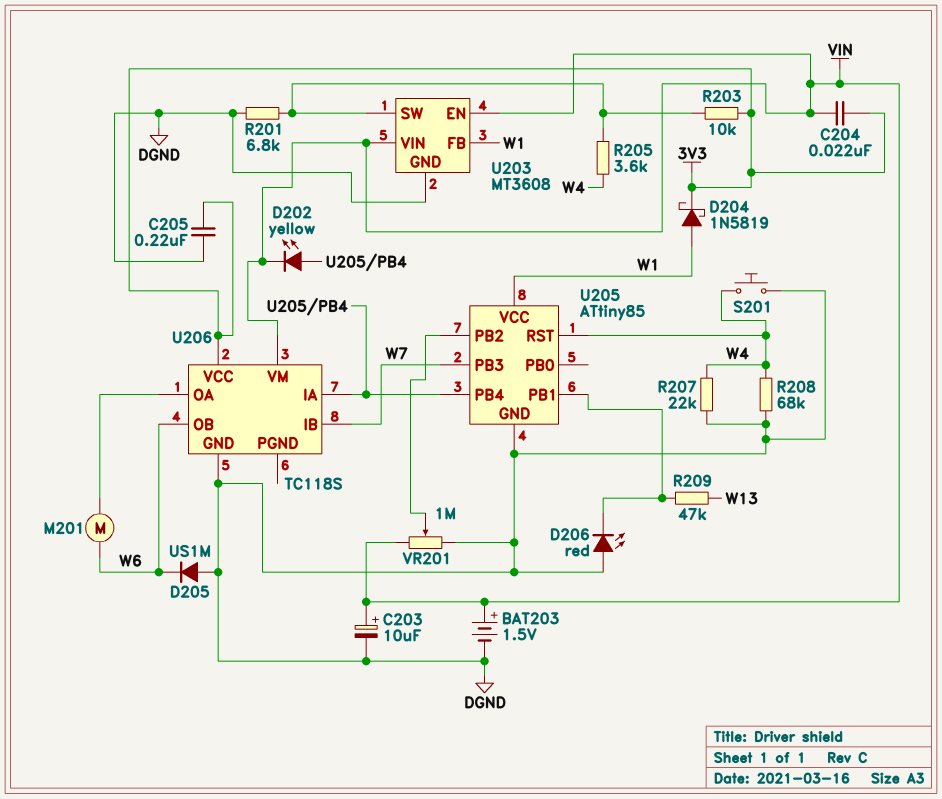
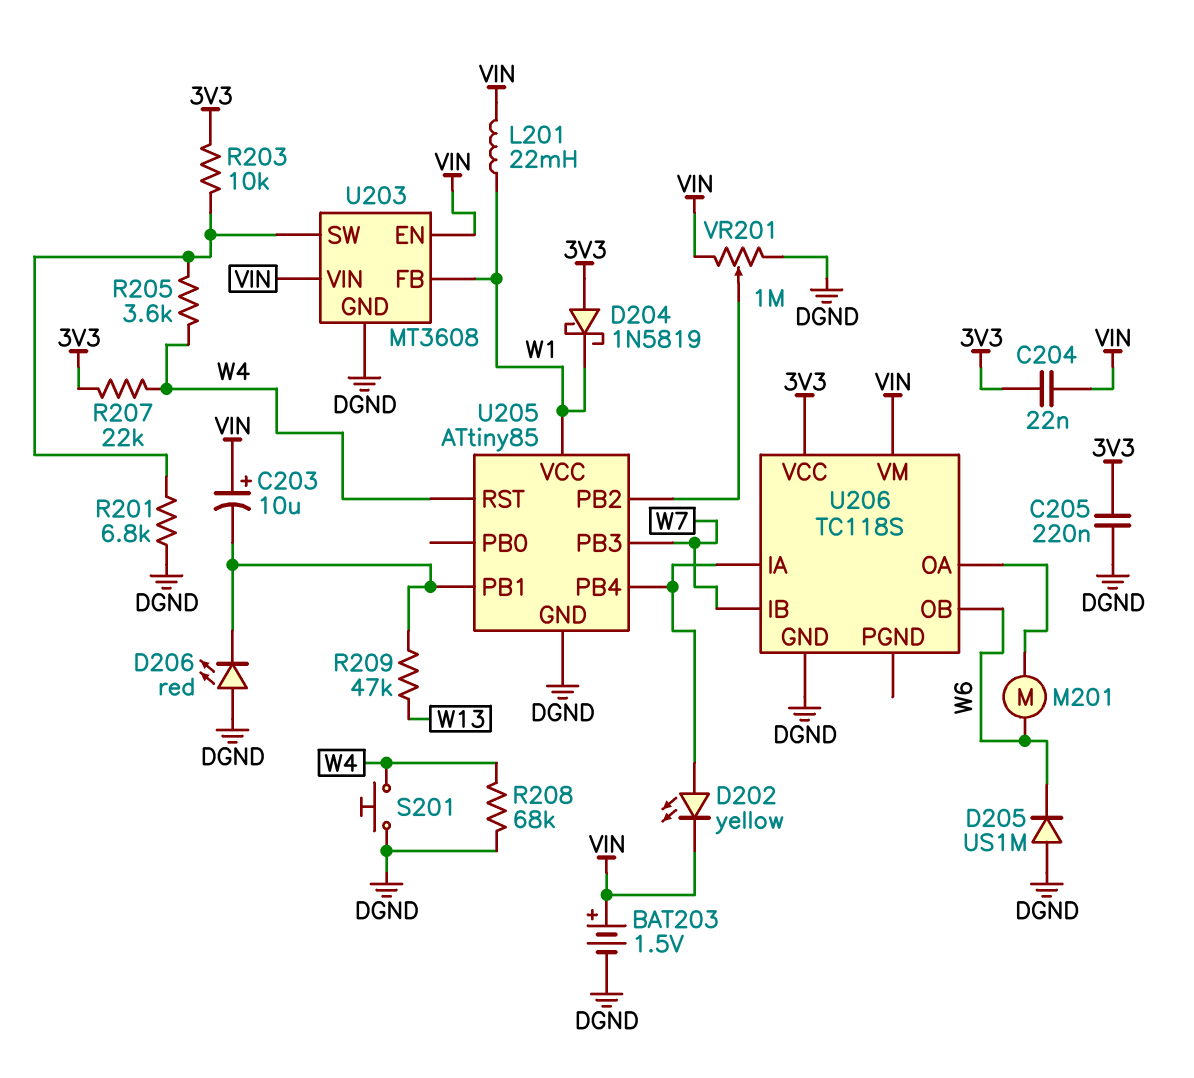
C203: 10uF (plus VIN, minus DGND) -> 10uF (plus VIN, minus U205/PB1)
D204: schottky 1N5819 (A W1, K 3V3) -> schottky 1N5819 (A 3V3, K W1)
L201: none -> 22mH (VIN, W1)
R207: 22k (DGND, W4) -> 22k (3V3, W4)

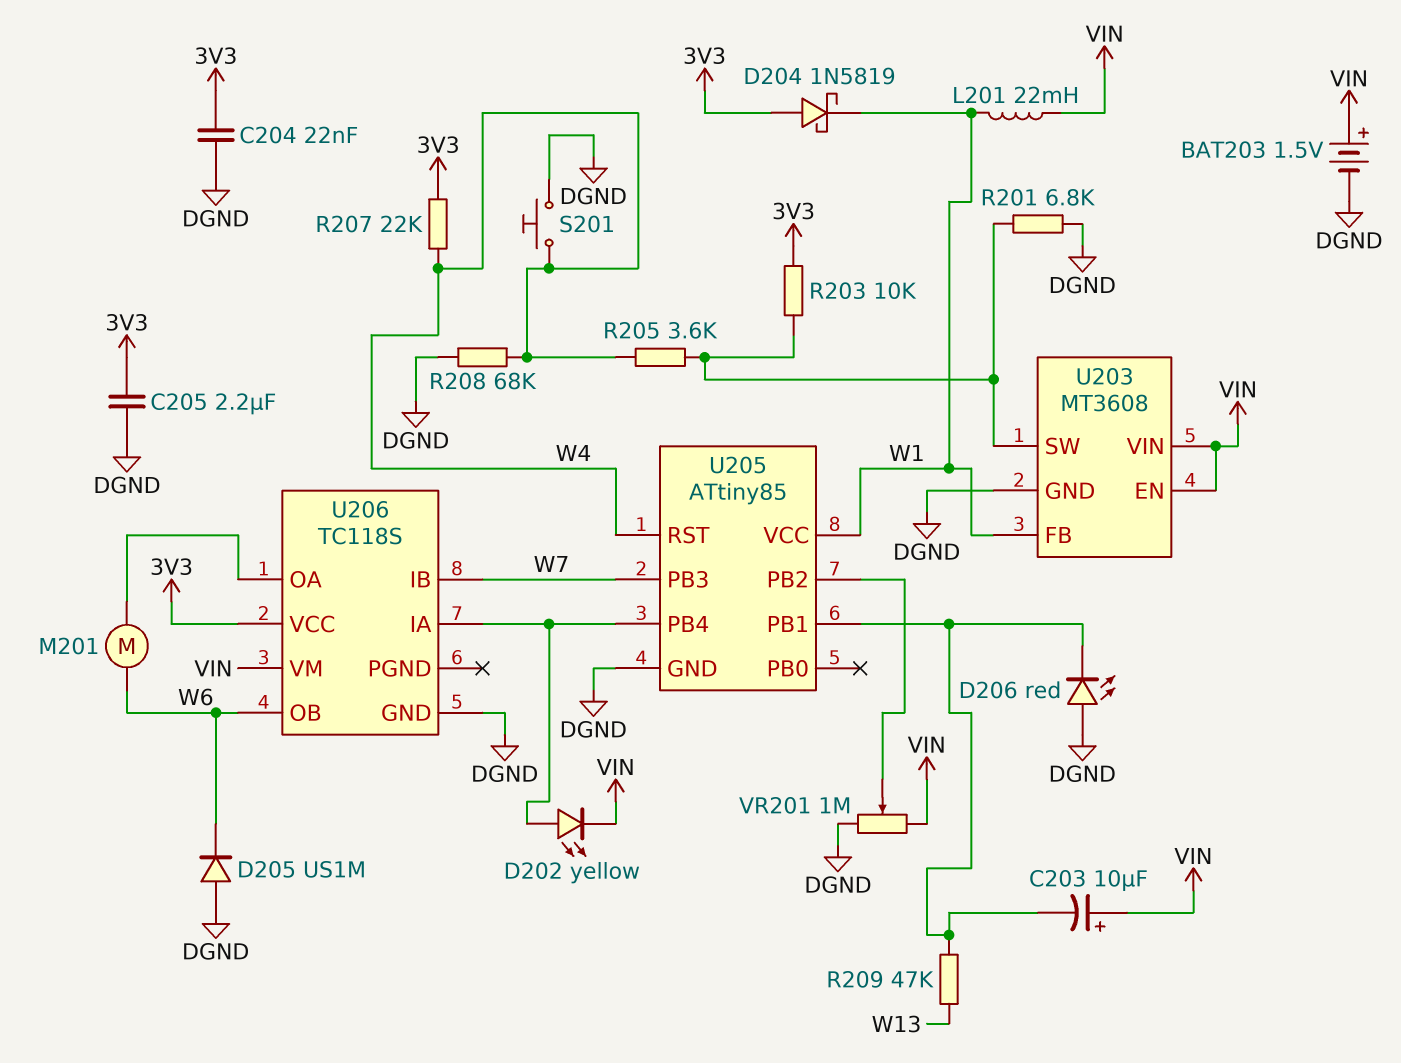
C204: 22nF (3V3, VIN) -> 22nF (3V3, DGND)
C205: 220nF (3V3, DGND) -> 2.2uF (3V3, DGND)

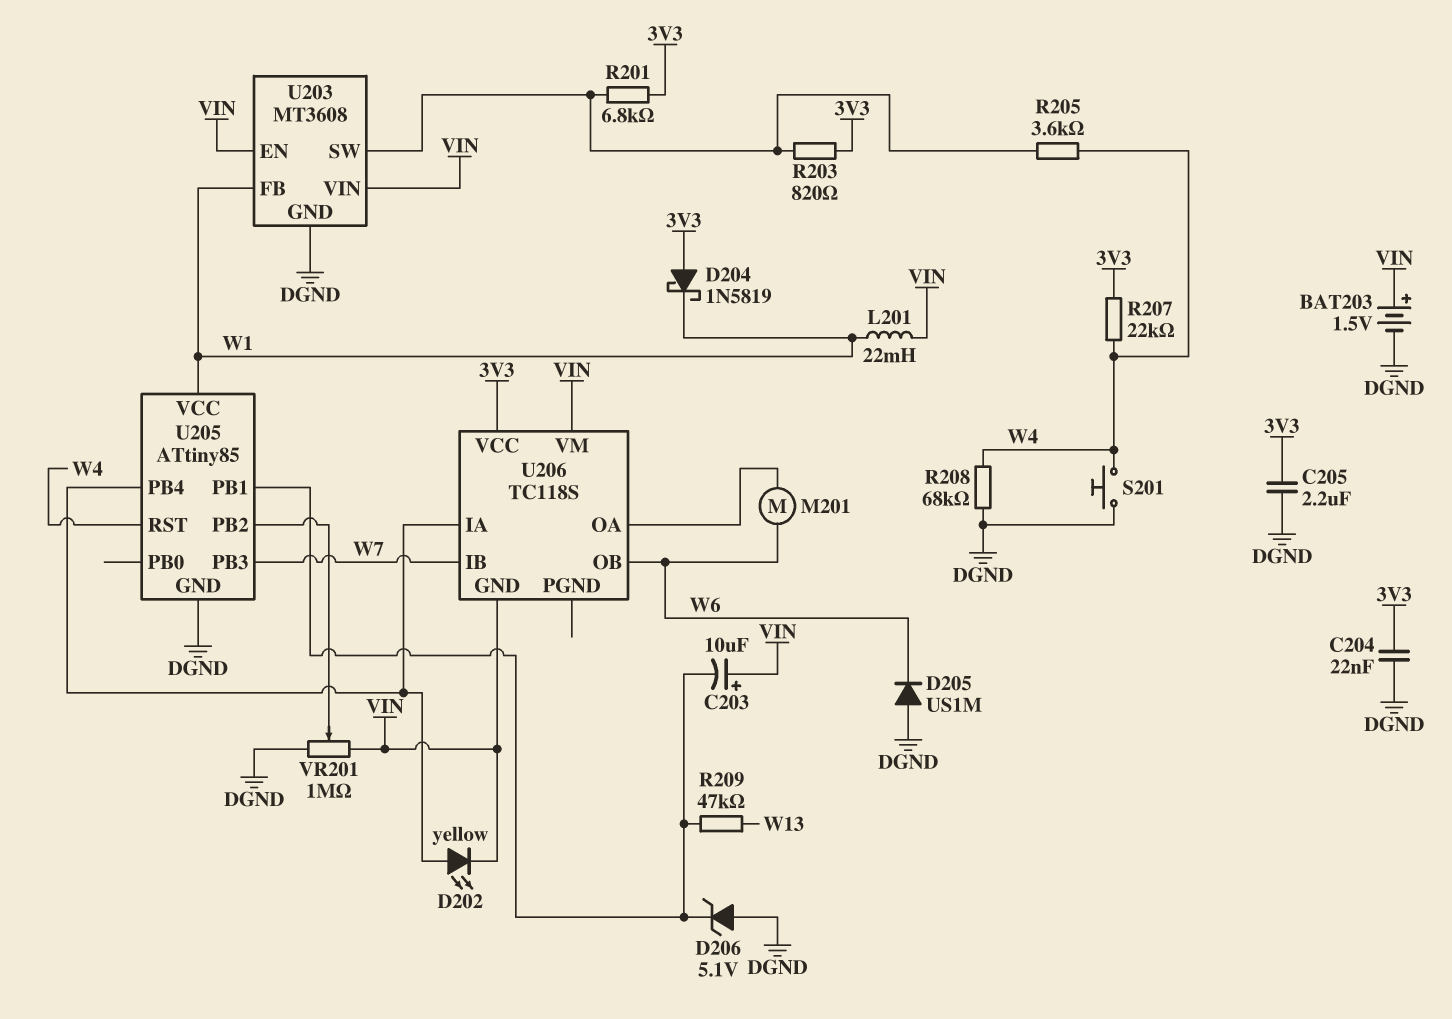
D206: LED red (A DGND, K U205/PB1) -> zener 5.1V (A DGND, K U205/PB1)
R201: 6.8k (DGND, U203/SW) -> 6.8k (3V3, U203/SW)
R203: 10k (3V3, U203/SW) -> 820 (3V3, U203/SW)
U206 pin GND: DGND -> VIN

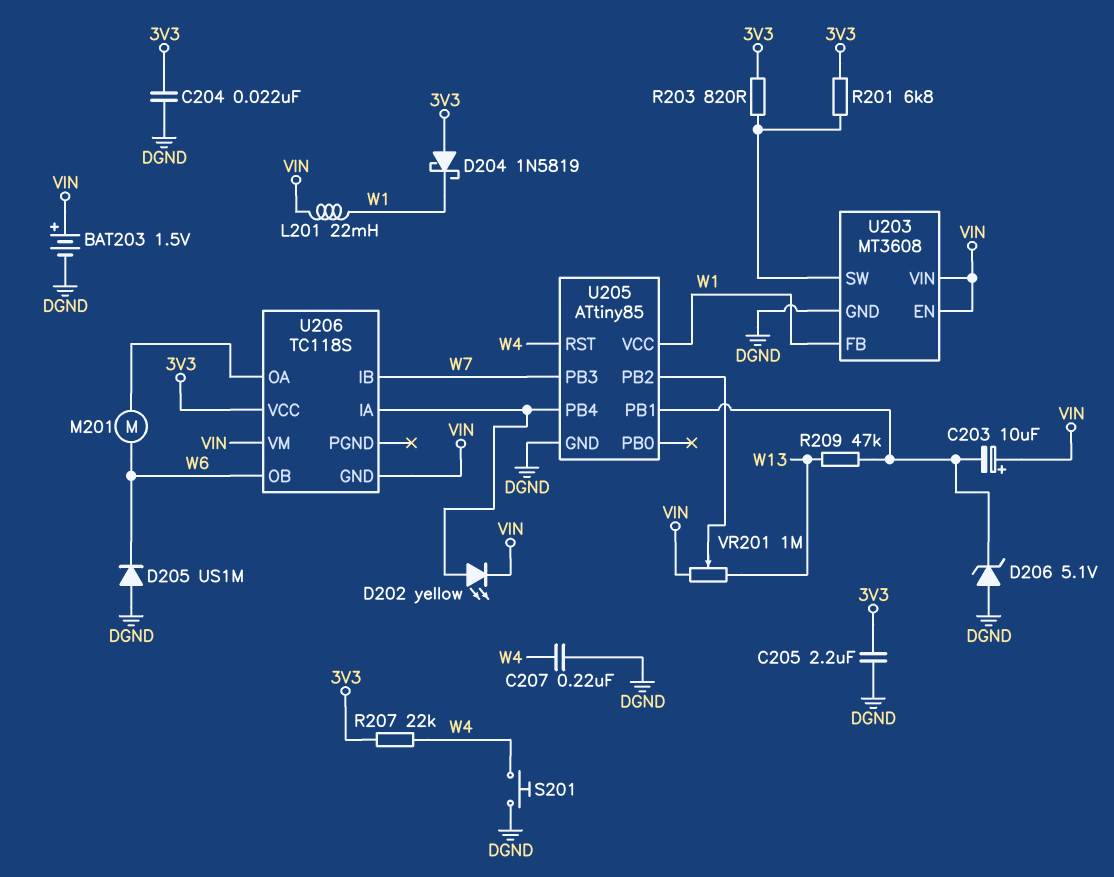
C207: none -> 220nF (DGND, W4)
R205: 3.6k (U203/SW, W4) -> none
R208: 68k (DGND, W4) -> none
VR201: 1M (DGND, VIN, wiper U205/PB2) -> 1M (VIN, W13, wiper U205/PB2)

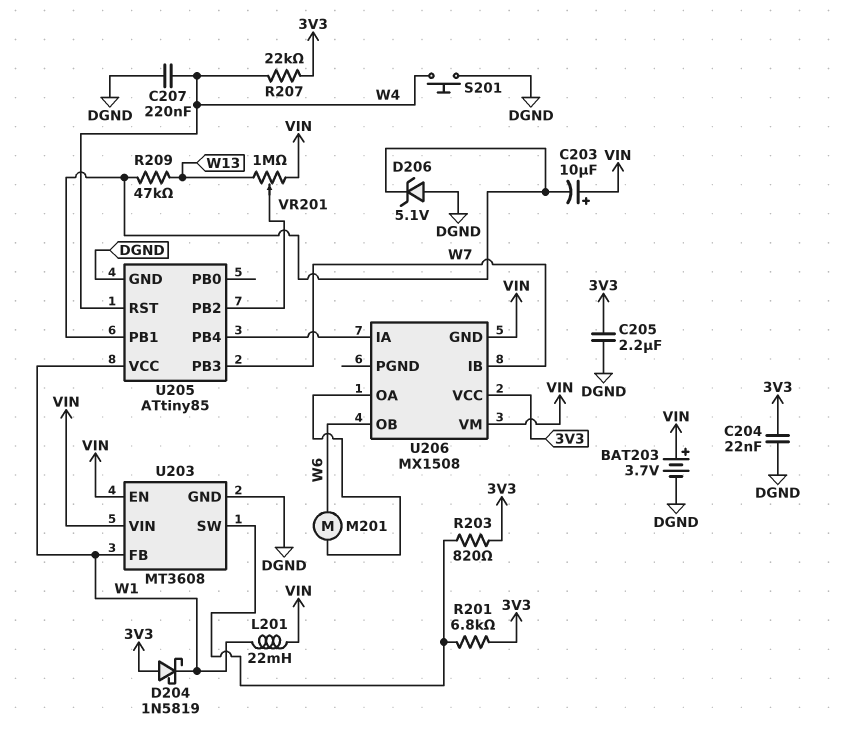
BAT203: 1.5V (plus VIN, minus DGND) -> 3.7V (plus VIN, minus DGND)
D202: LED yellow (A U205/PB4, K VIN) -> none
D205: diode US1M (A DGND, K W6) -> none
U206: TC118S -> MX1508

